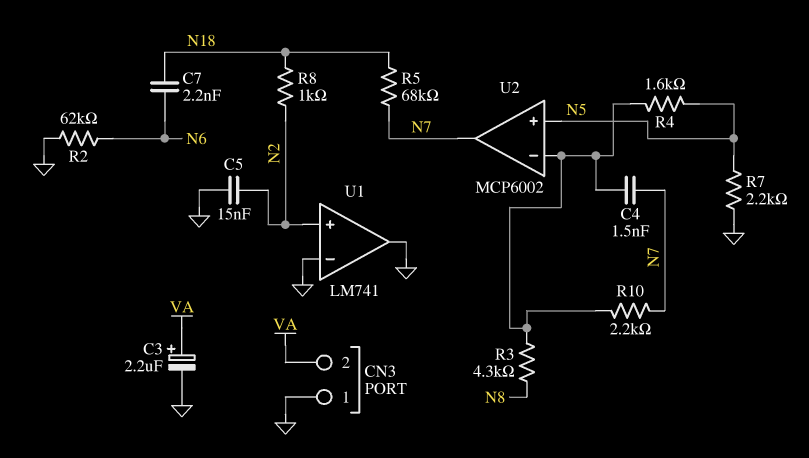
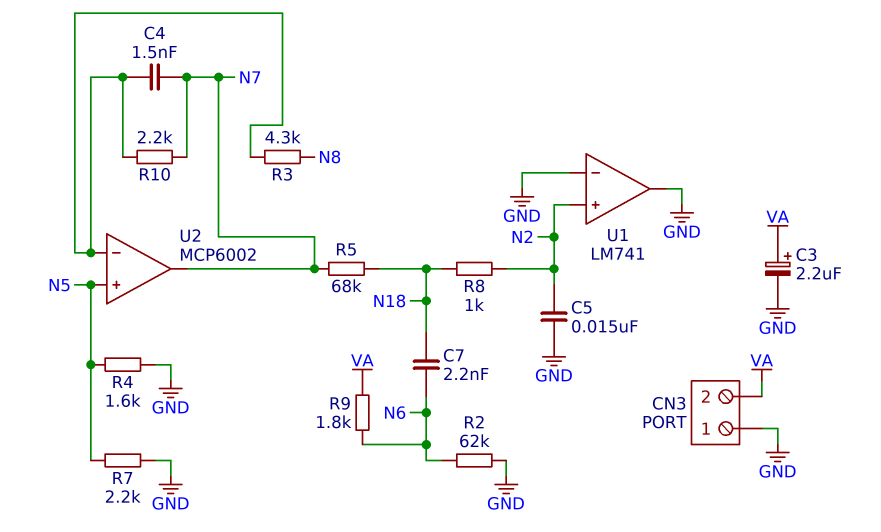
R4: 1.6k (N5, U2/in-) -> 1.6k (GND, N5)
R9: none -> 1.8k (N6, VA)

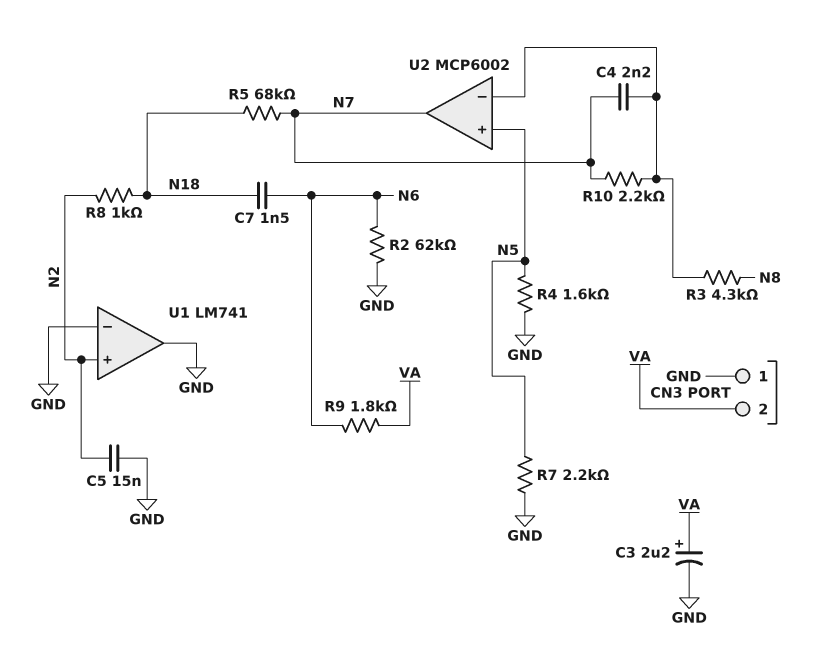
C4: 1.5nF (N7, U2/in-) -> 2.2nF (N7, U2/in-)
C7: 2.2nF (N6, N18) -> 1.5nF (N6, N18)

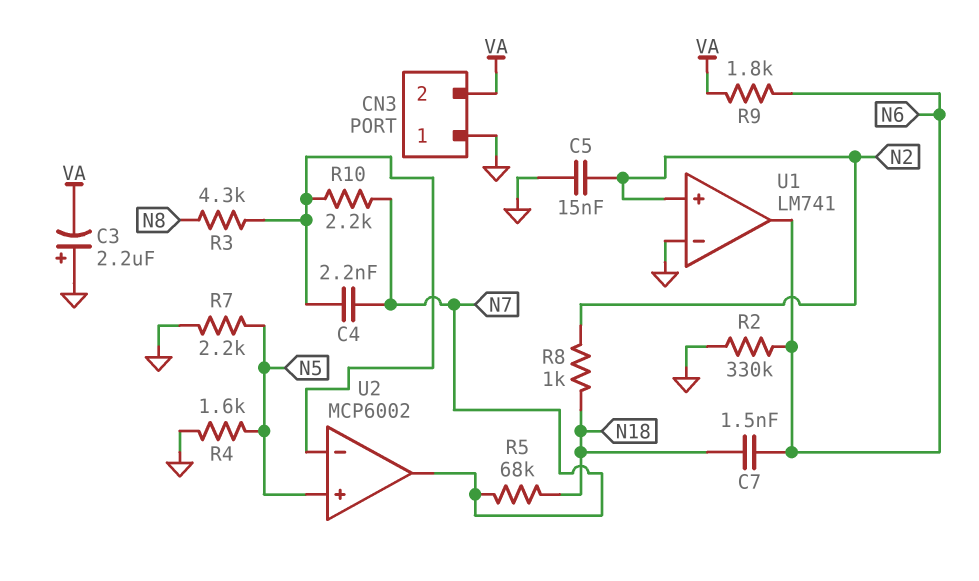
C3: 2.2uF (plus VA, minus GND) -> 2.2uF (plus GND, minus VA)
R2: 62k (GND, N6) -> 330k (GND, N6)
U1 pin out: GND -> N6

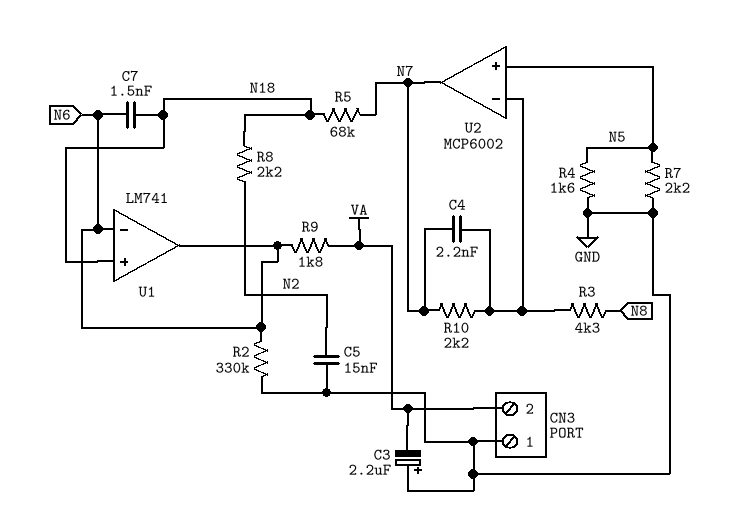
R8: 1k (N2, N18) -> 2.2k (N2, N18)
U1 pin in+: N2 -> N18
U1 pin in-: GND -> N6

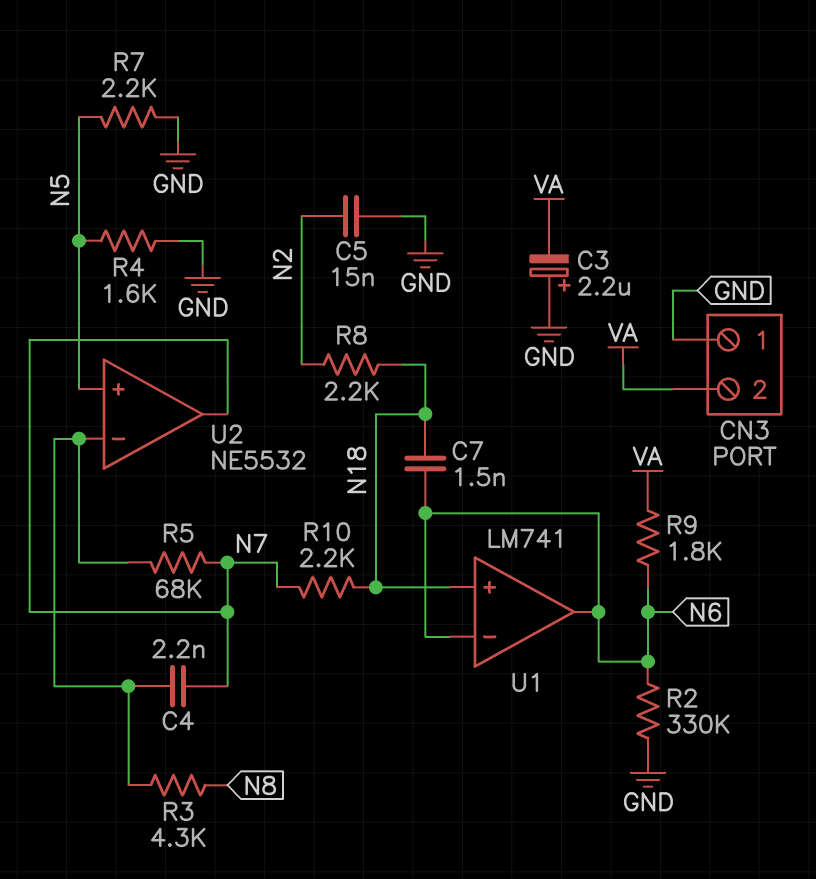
R5: 68k (N7, N18) -> 68k (N7, U2/in-)
R10: 2.2k (N7, U2/in-) -> 2.2k (N7, N18)
U2: MCP6002 -> NE5532

